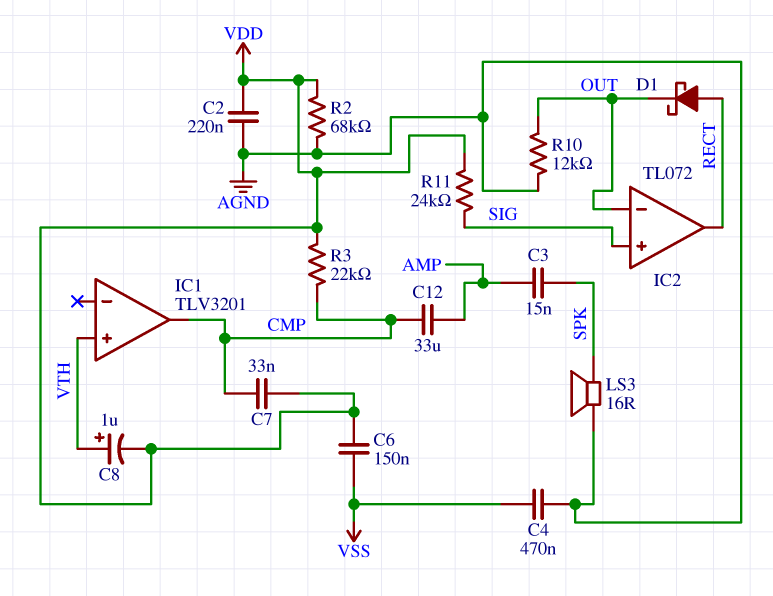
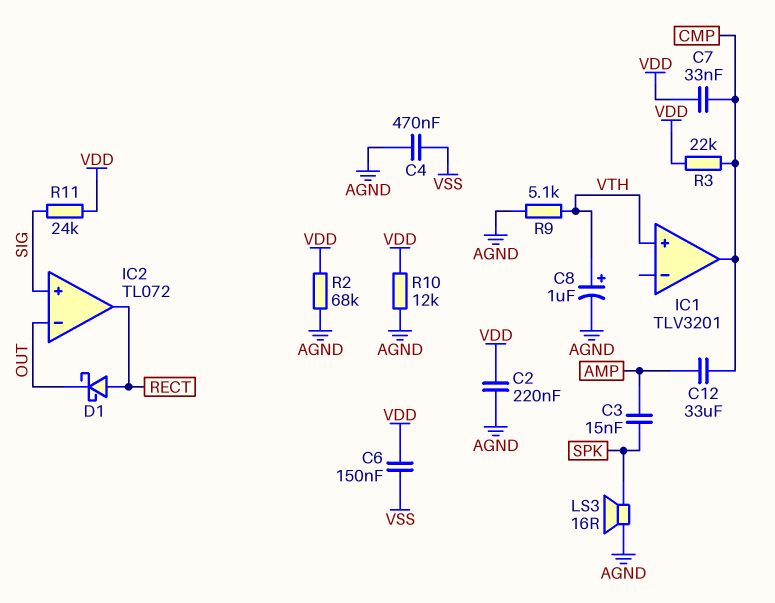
C8: 1uF (plus VTH, minus VDD) -> 1uF (plus VTH, minus AGND)
R9: none -> 5.1k (AGND, VTH)
R10: 12k (AGND, OUT) -> 12k (AGND, VDD)

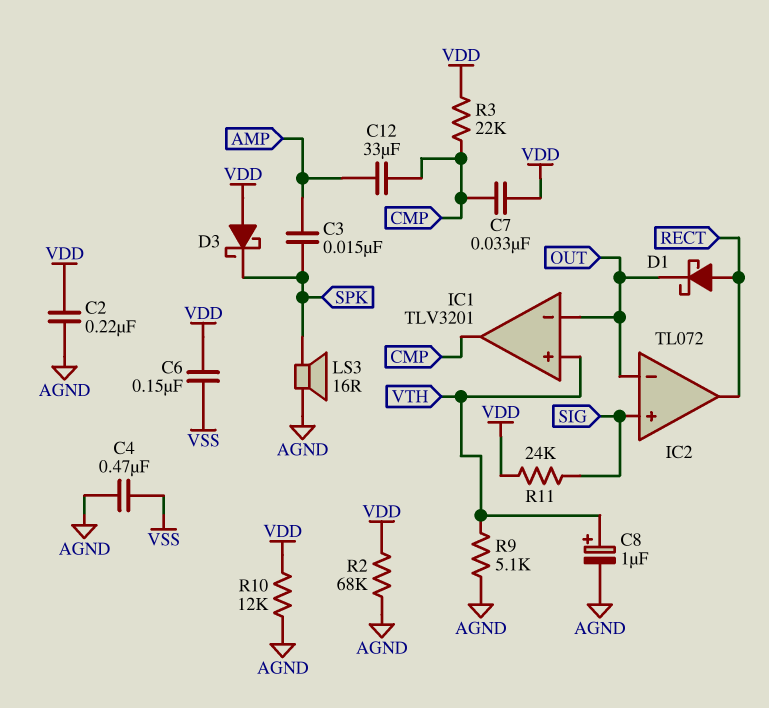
D3: none -> schottky (A VDD, K SPK)
IC1 pin in-: none -> OUT

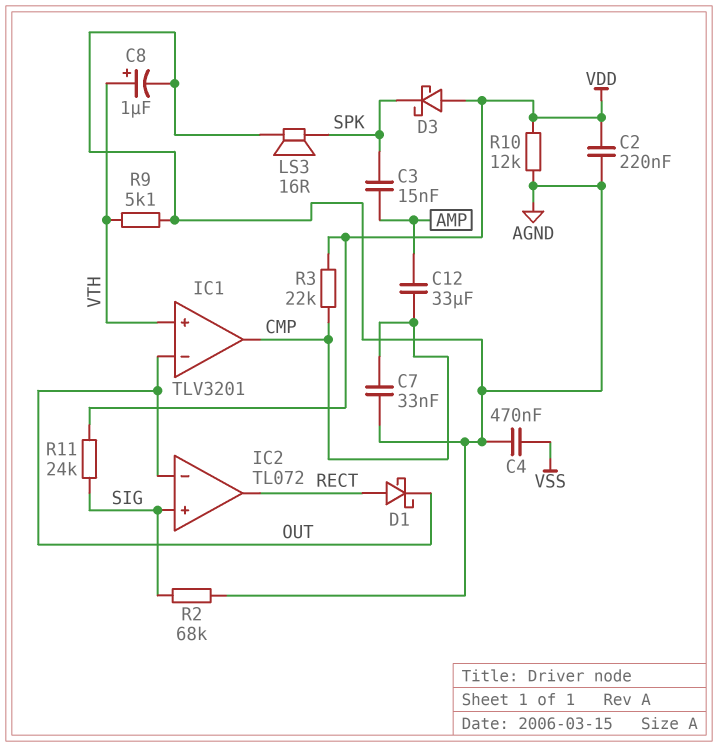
C6: 150nF (VDD, VSS) -> none
C7: 33nF (CMP, VDD) -> 33nF (AGND, CMP)
R2: 68k (AGND, VDD) -> 68k (AGND, SIG)

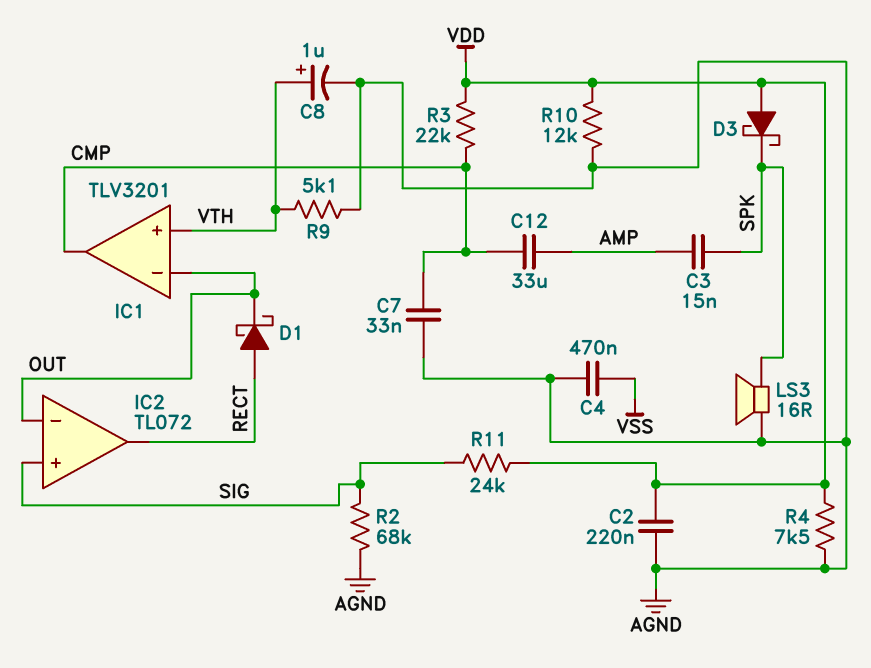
R4: none -> 7.5k (AGND, VDD)

